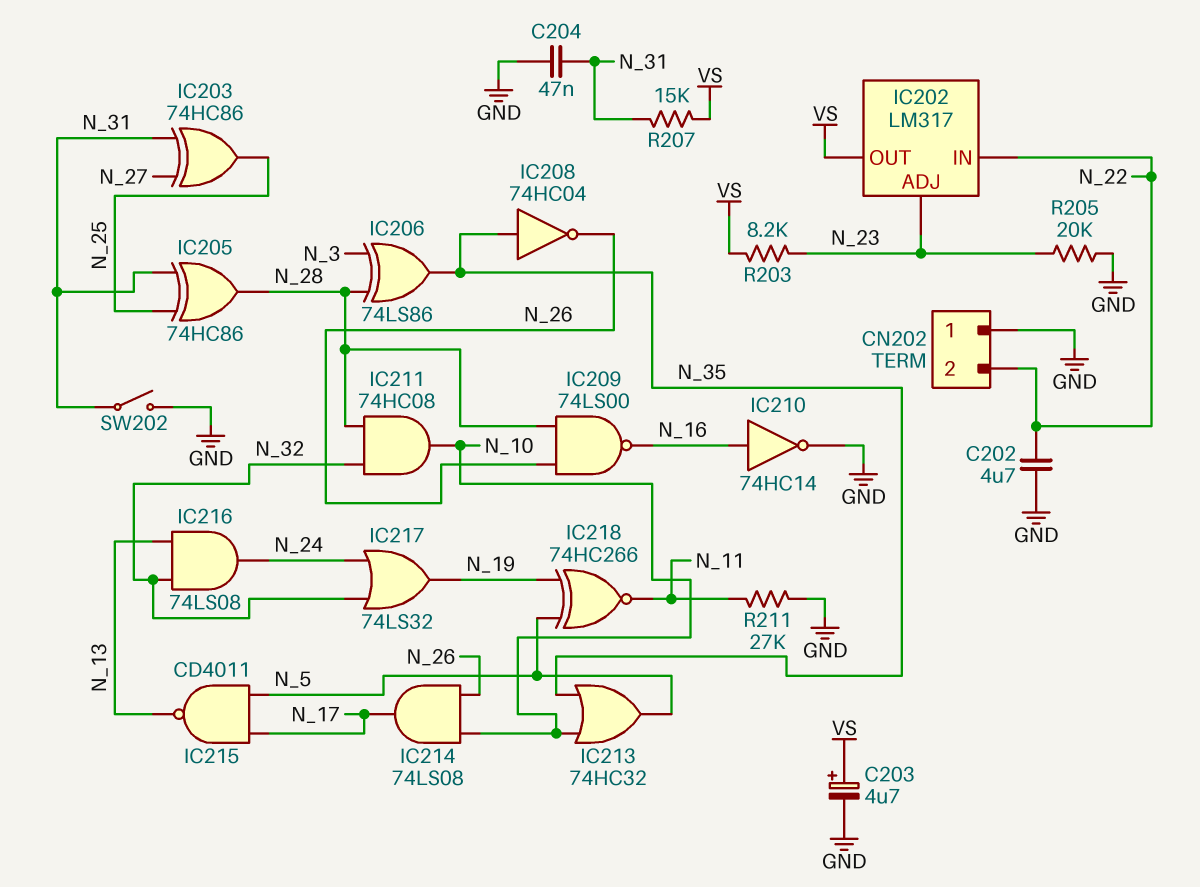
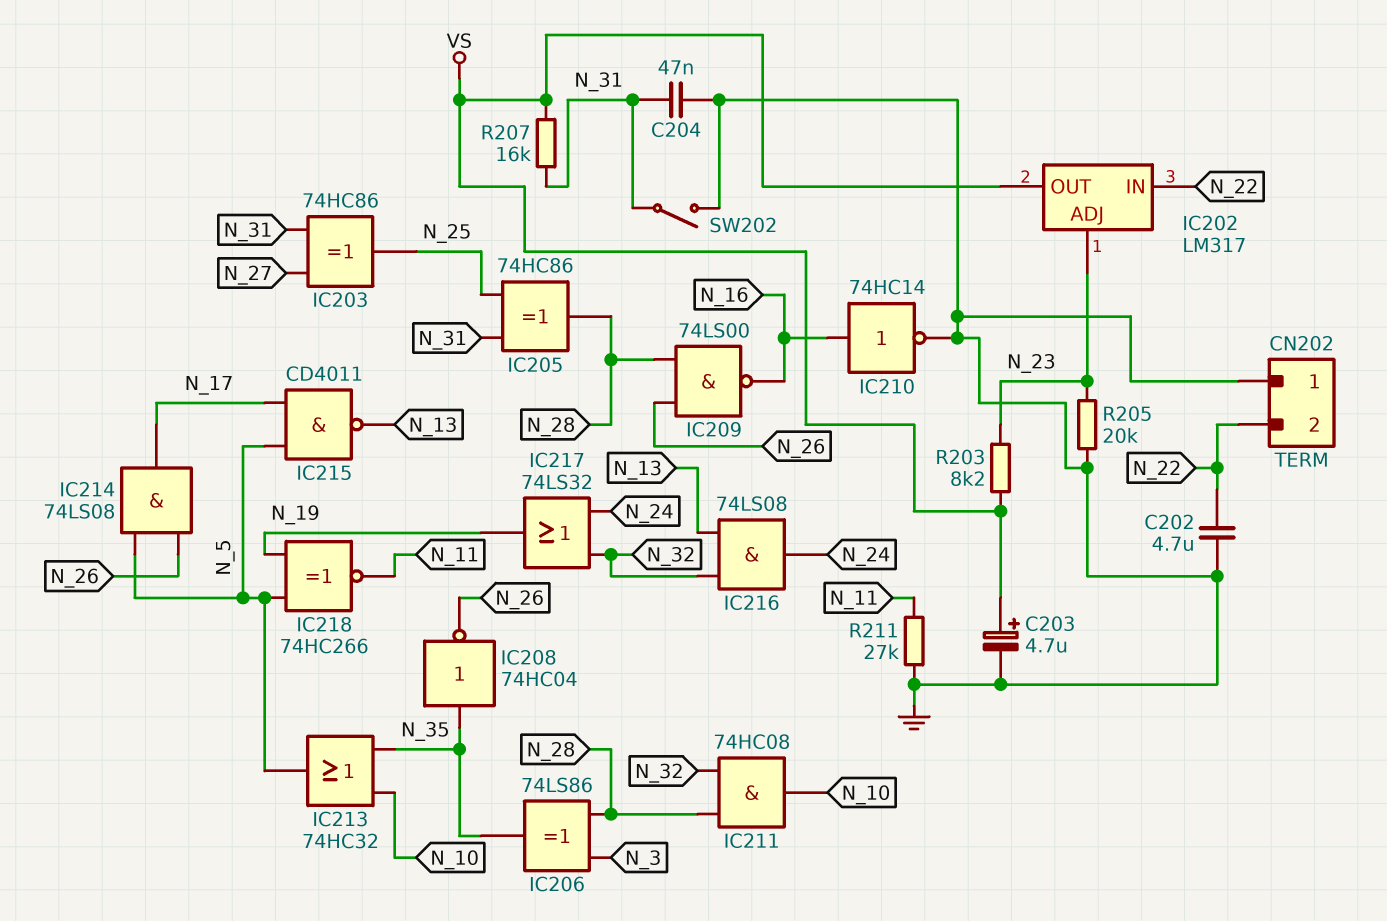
IC214: AND 74LS08 (in N_10, in N_26, out N_17) -> AND 74LS08 (in N_5, in N_26, out N_17)
R207: 15k (N_31, VS) -> 16k (N_31, VS)

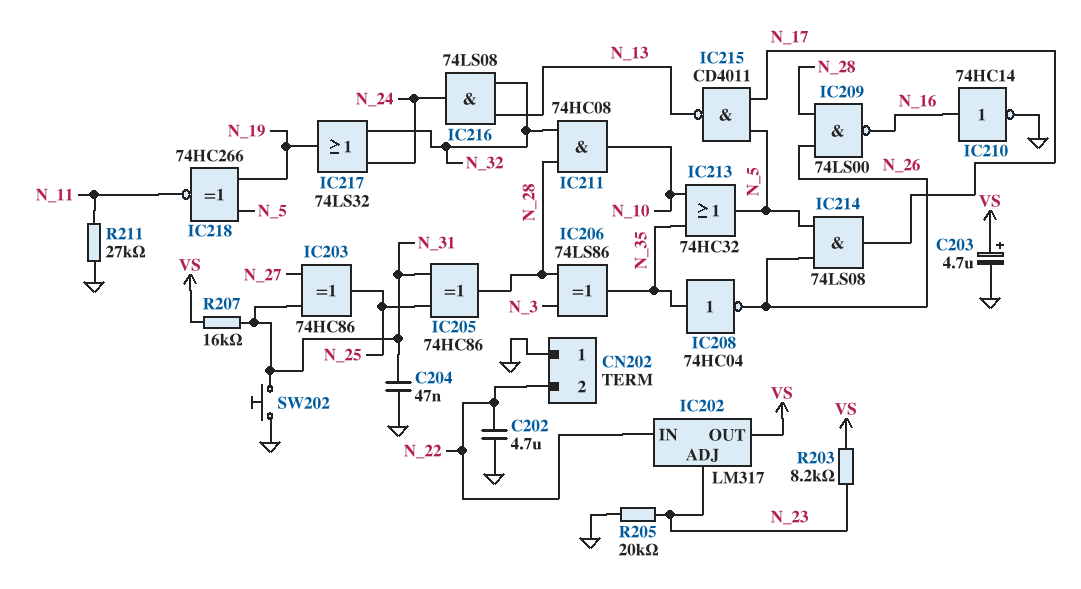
SW202: switch (GND, N_31) -> button (GND, N_31)

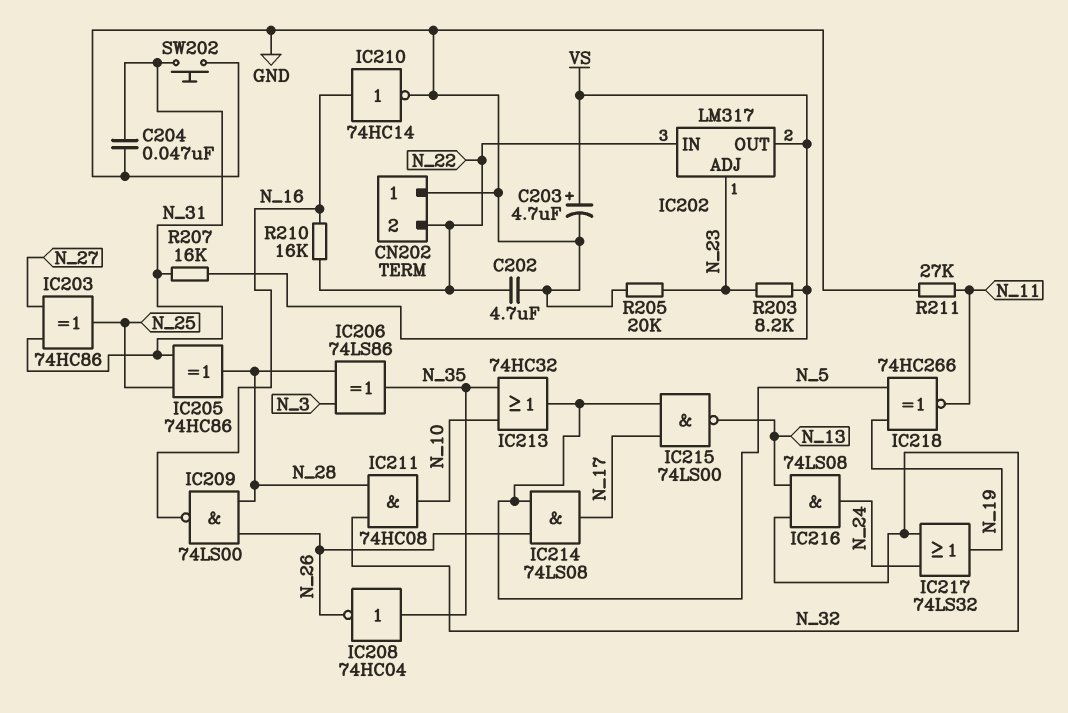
IC215: NAND CD4011 (in N_5, in N_17, out N_13) -> NAND 74LS00 (in N_5, in N_17, out N_13)
R210: none -> 16k (N_16, N_22)

